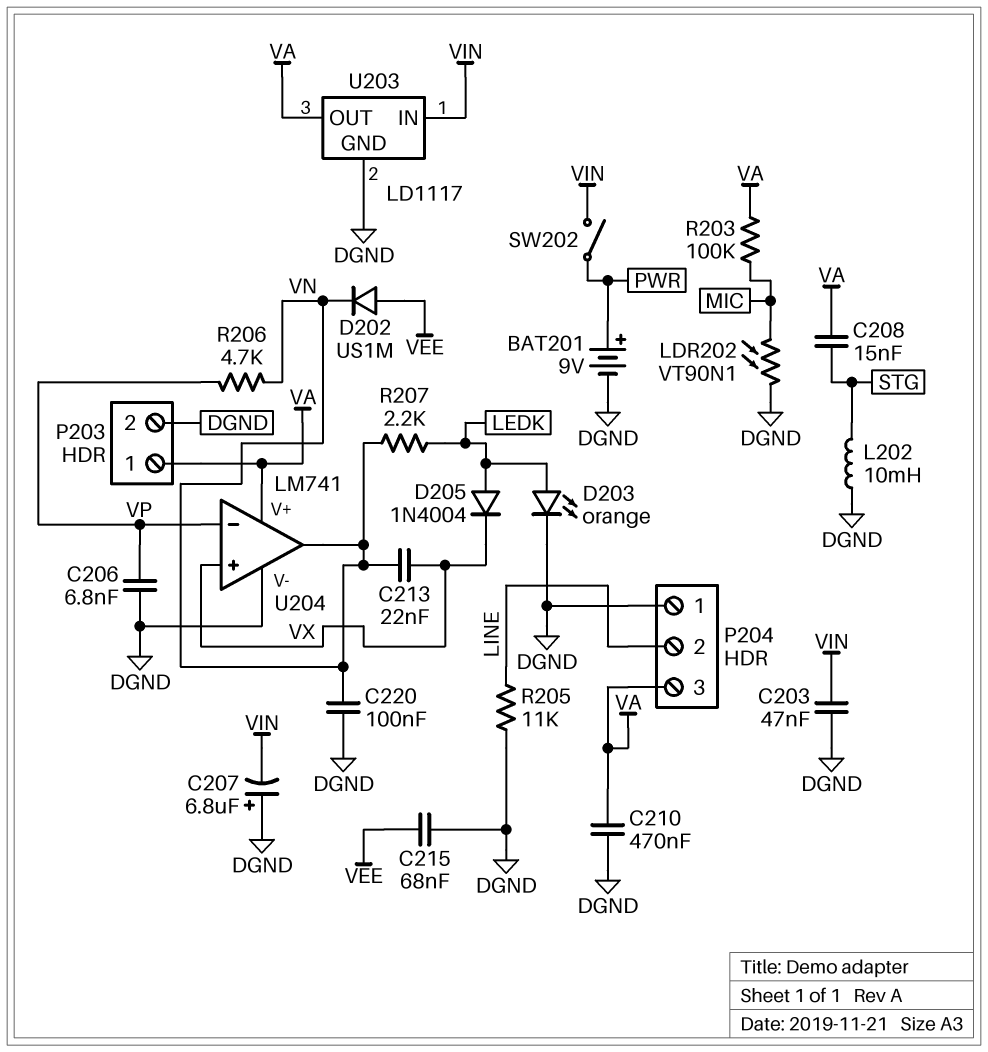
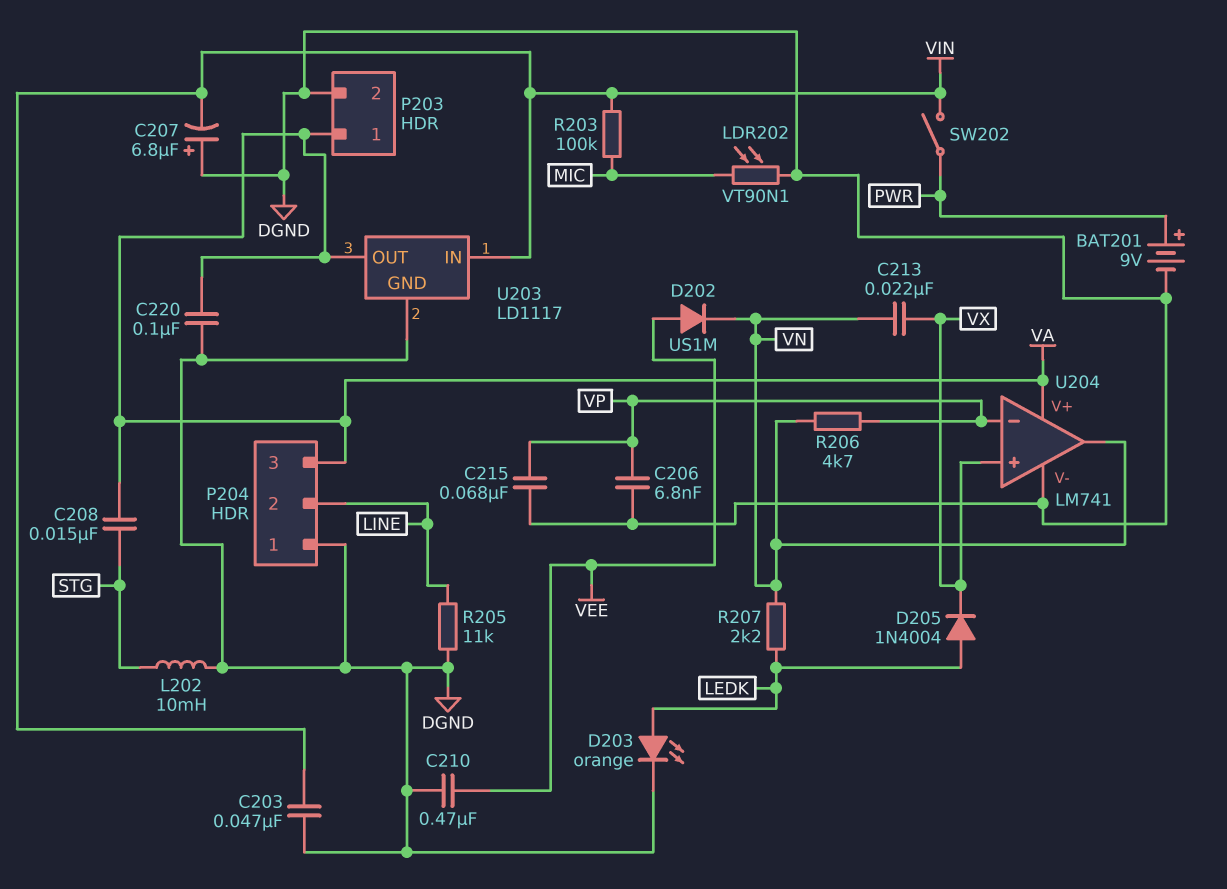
C210: 470nF (DGND, VA) -> 470nF (DGND, VEE)
C215: 68nF (DGND, VEE) -> 68nF (DGND, VP)
C220: 100nF (DGND, VN) -> 100nF (DGND, VA)
R203: 100k (MIC, VA) -> 100k (MIC, VIN)

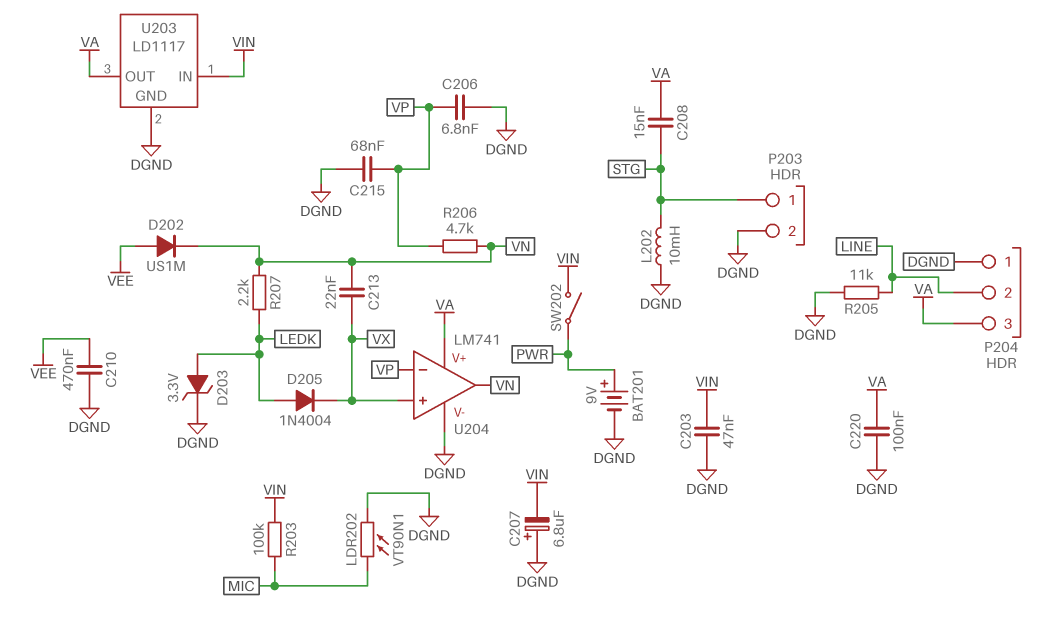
D203: LED orange (A LEDK, K DGND) -> zener 3.3V (A LEDK, K DGND)
P203 pin 1: VA -> STG

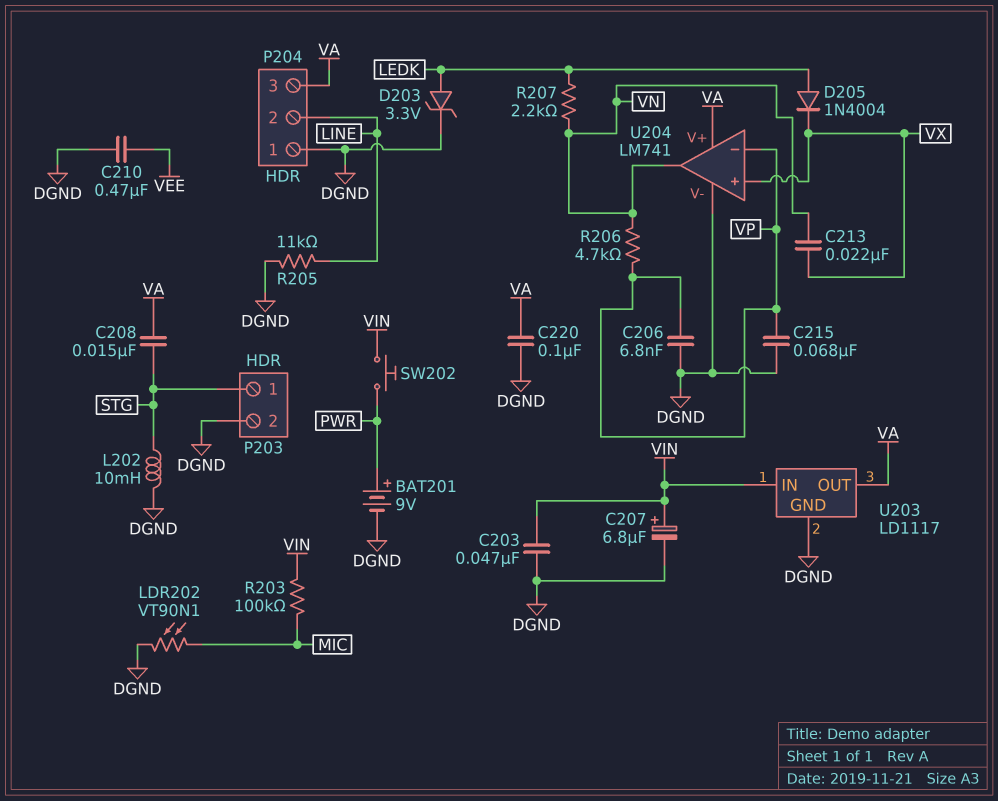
C207: 6.8uF (plus DGND, minus VIN) -> 6.8uF (plus VIN, minus DGND)
D202: diode US1M (A VEE, K VN) -> none
SW202: switch (PWR, VIN) -> button (PWR, VIN)

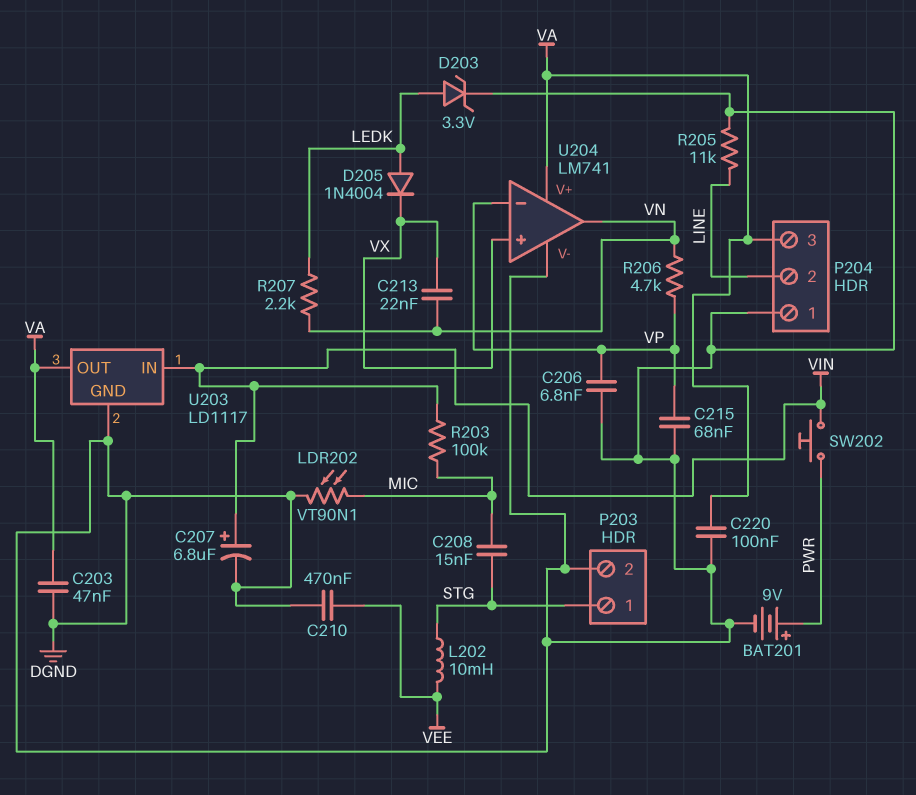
C203: 47nF (DGND, VIN) -> 47nF (DGND, VA)
C208: 15nF (STG, VA) -> 15nF (MIC, STG)
L202: 10mH (DGND, STG) -> 10mH (STG, VEE)

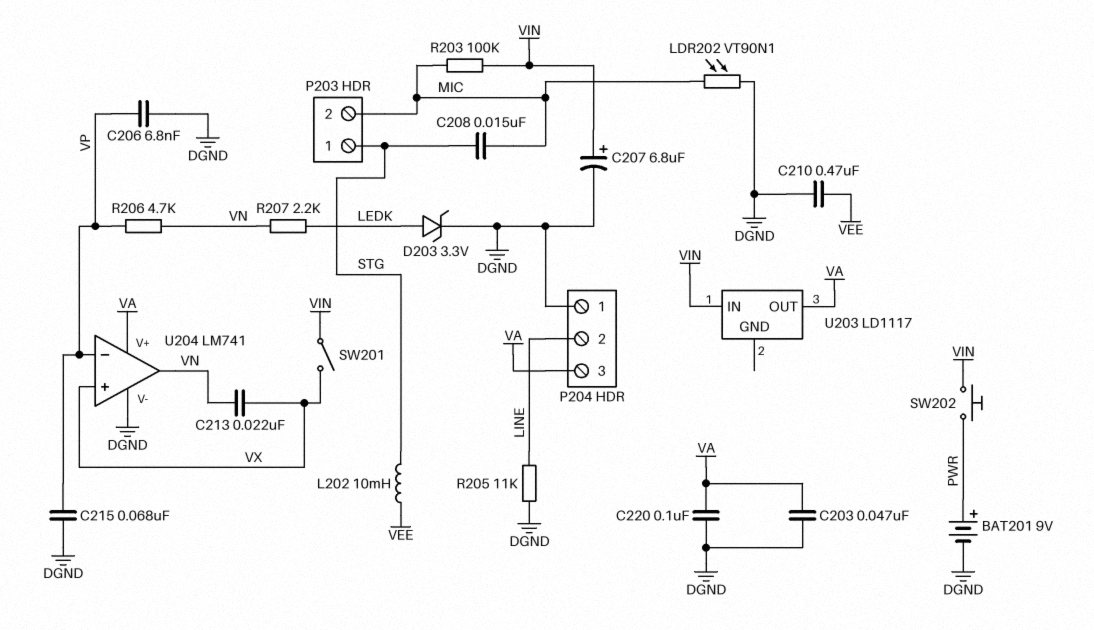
D205: diode 1N4004 (A LEDK, K VX) -> none
P203 pin 2: DGND -> MIC
SW201: none -> switch (VIN, VX)
U203 pin GND: DGND -> none

